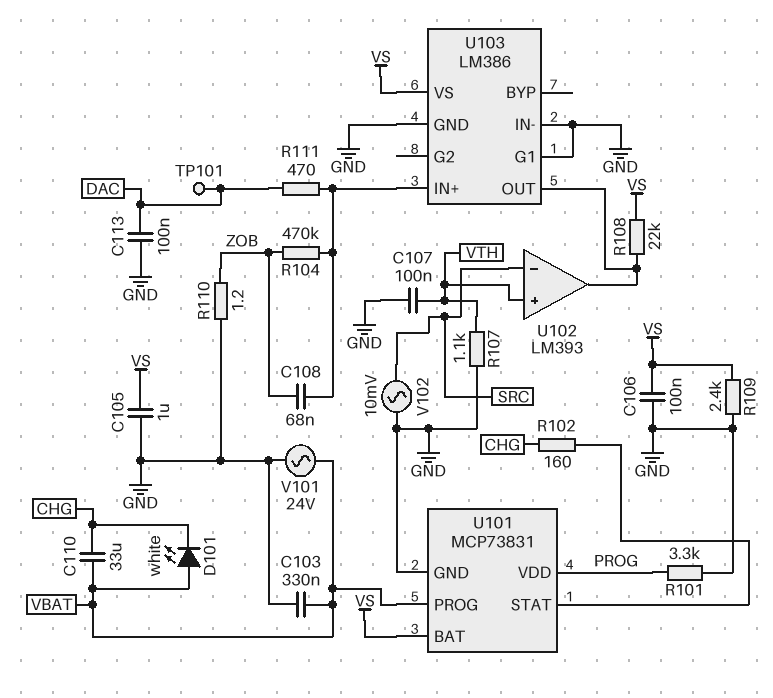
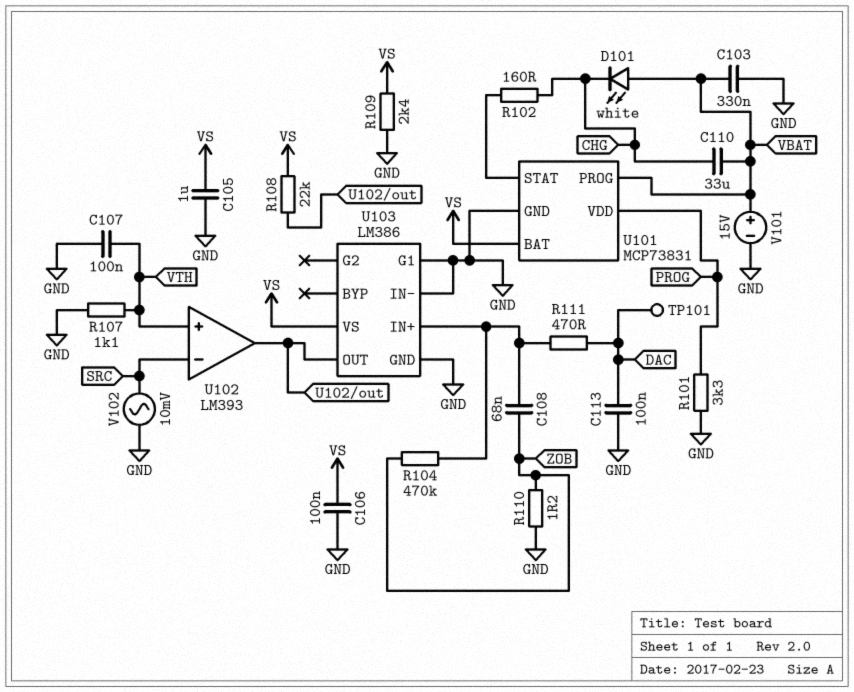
V101: AC 24V (GND, VBAT) -> 15V (plus VBAT, minus GND)

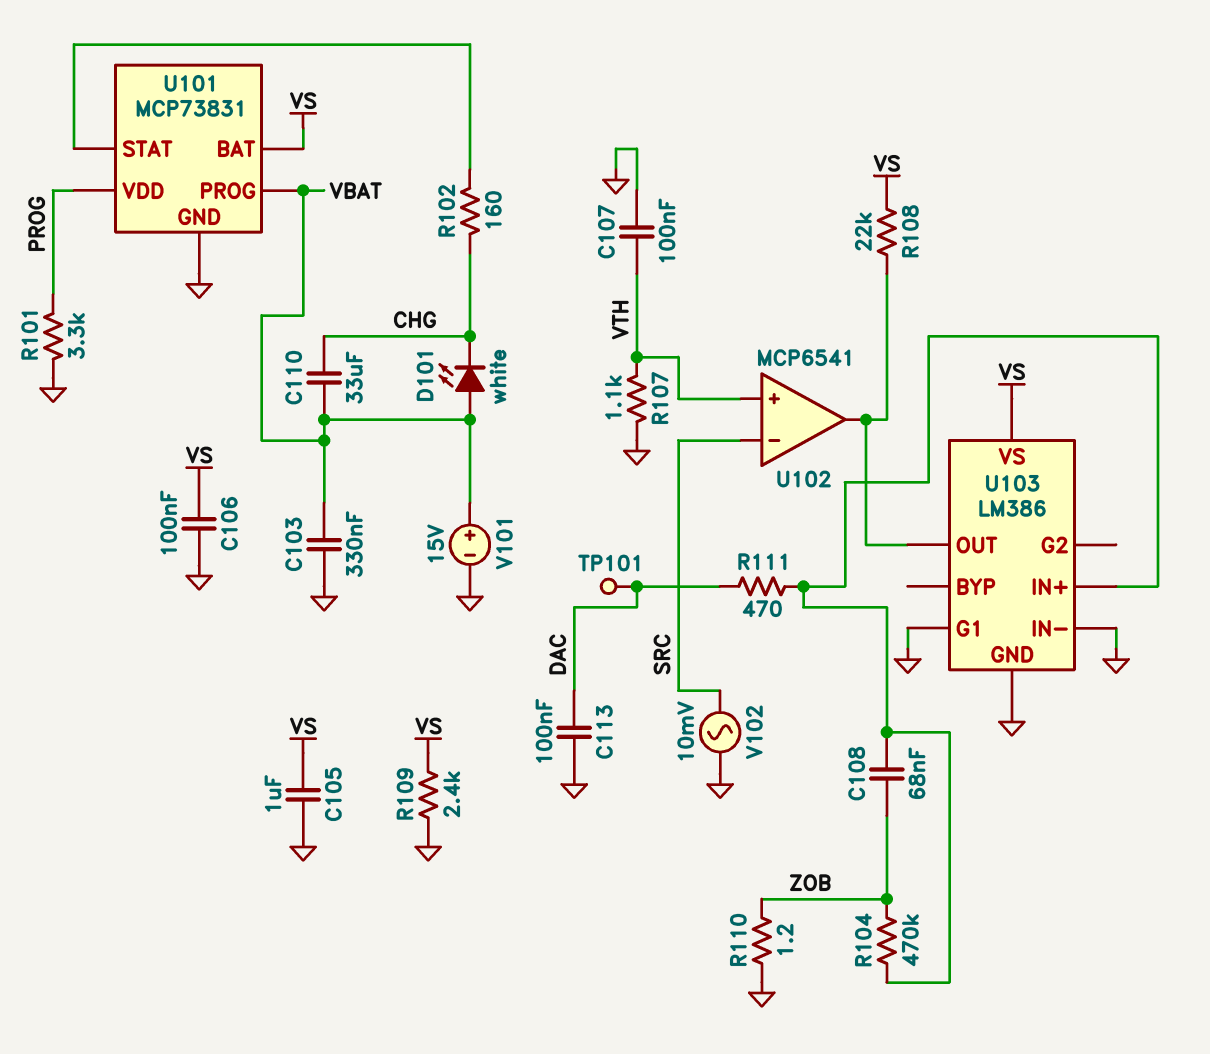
U102: LM393 -> MCP6541

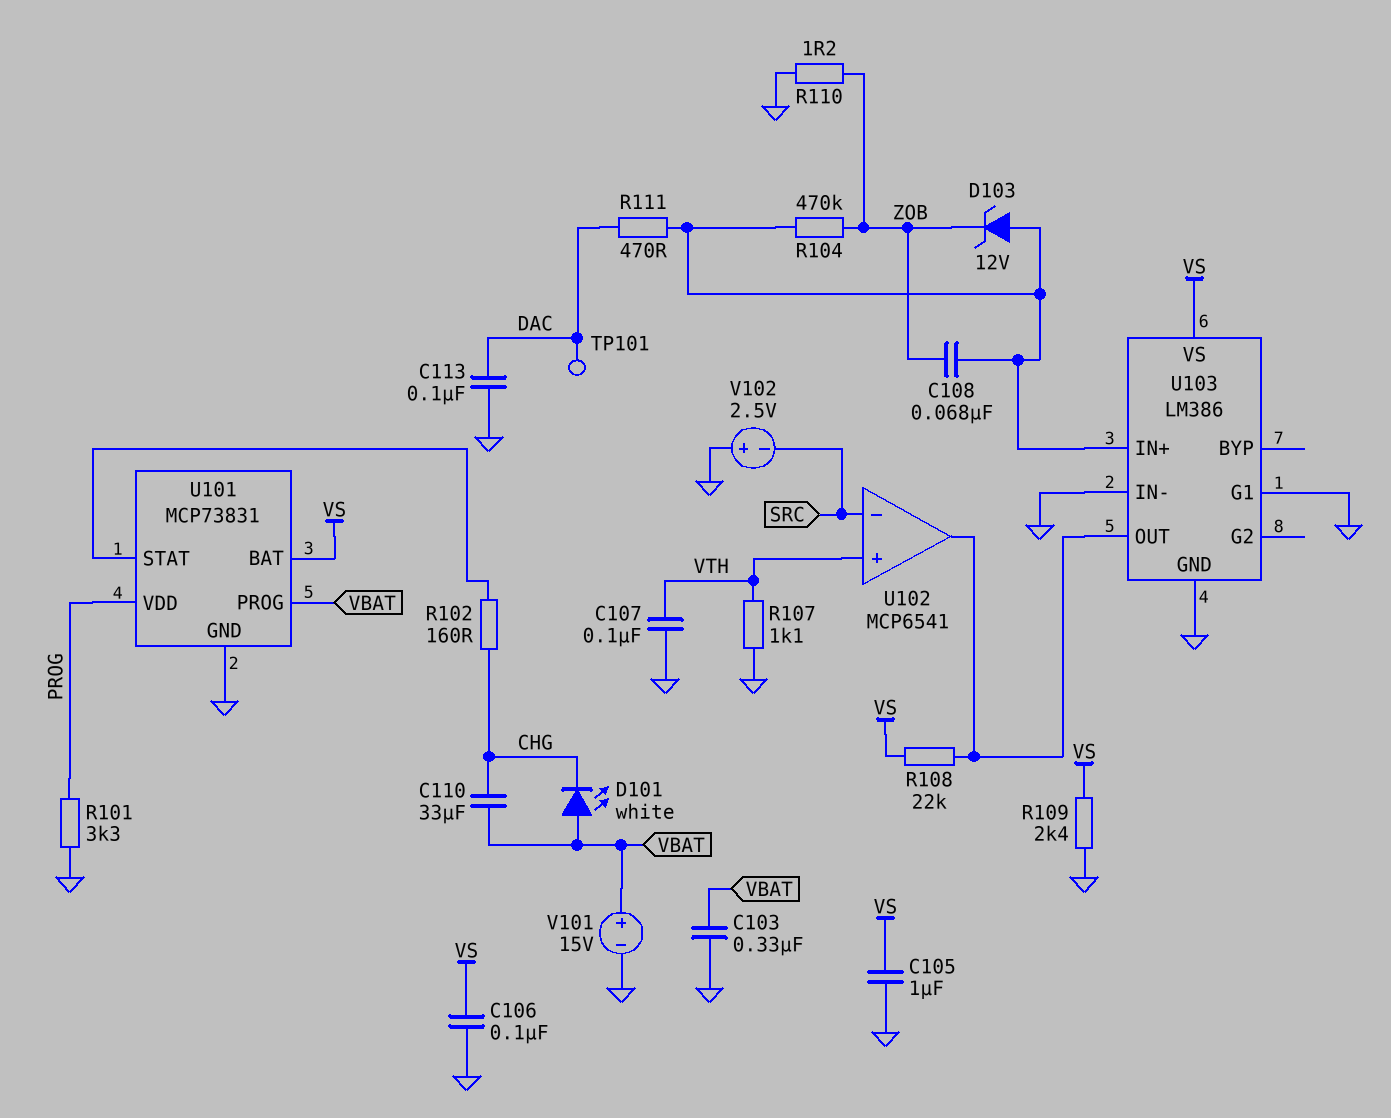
D103: none -> zener 12V (A U103/IN+, K ZOB)
V102: AC 10mV (GND, SRC) -> 2.5V (plus GND, minus SRC)

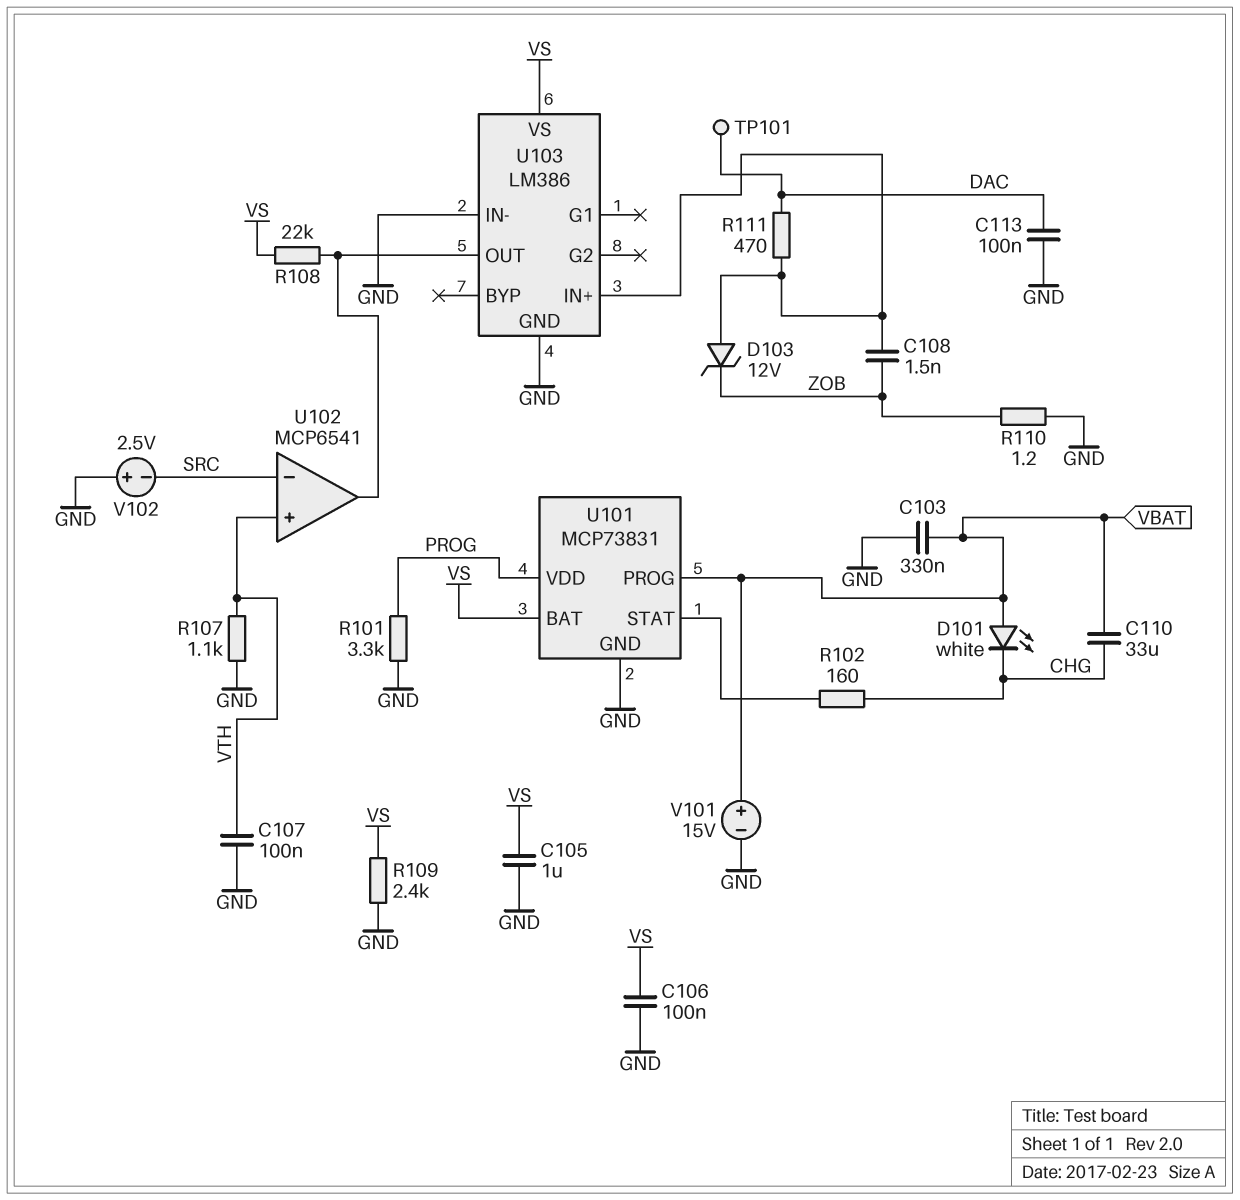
C108: 68nF (U103/IN+, ZOB) -> 1.5nF (U103/IN+, ZOB)
R104: 470k (U103/IN+, ZOB) -> none
U103 pin G1: GND -> none

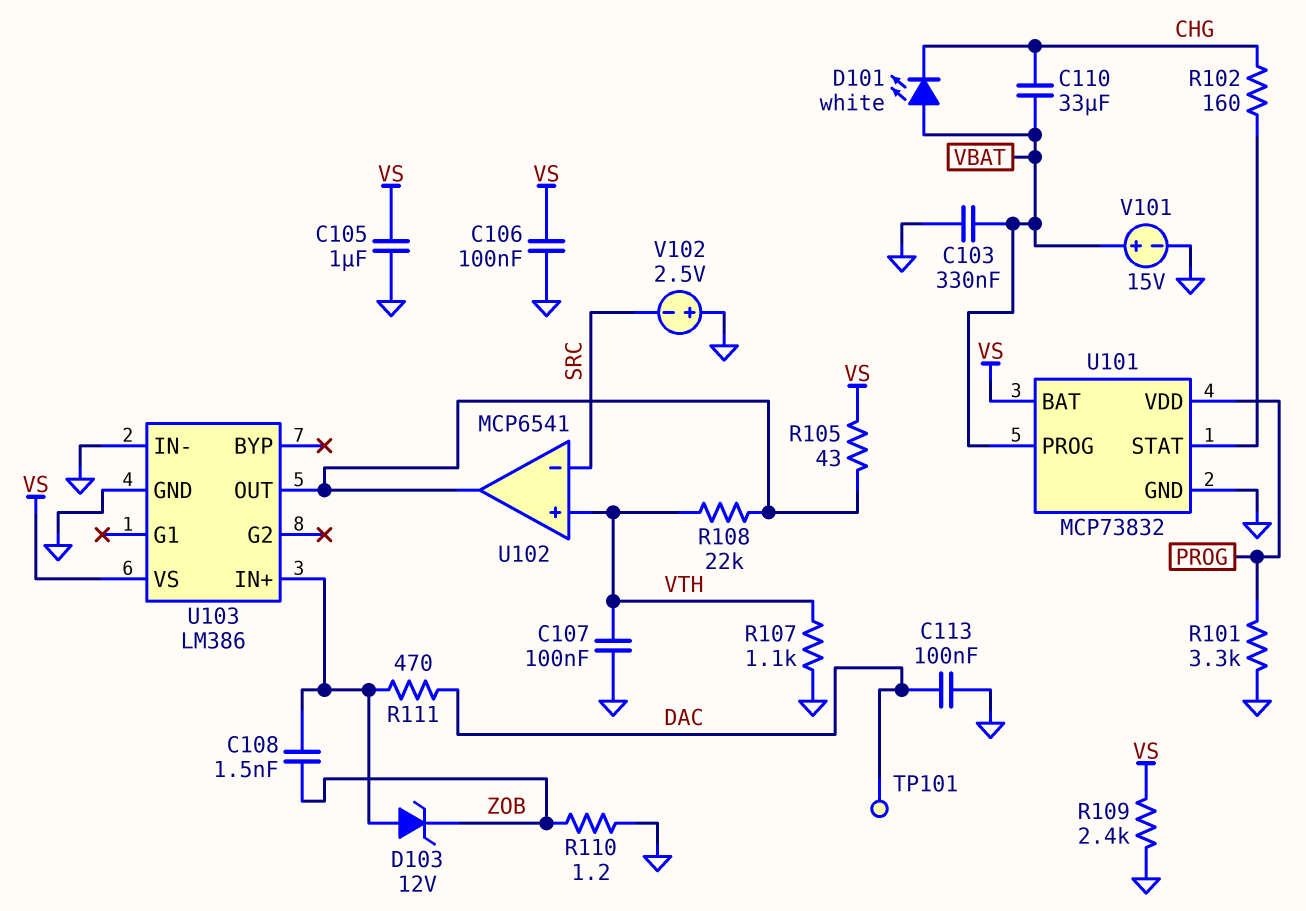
R105: none -> 43 (U102/out, VS)
R108: 22k (U102/out, VS) -> 22k (U102/out, VTH)
U101: MCP73831 -> MCP73832

